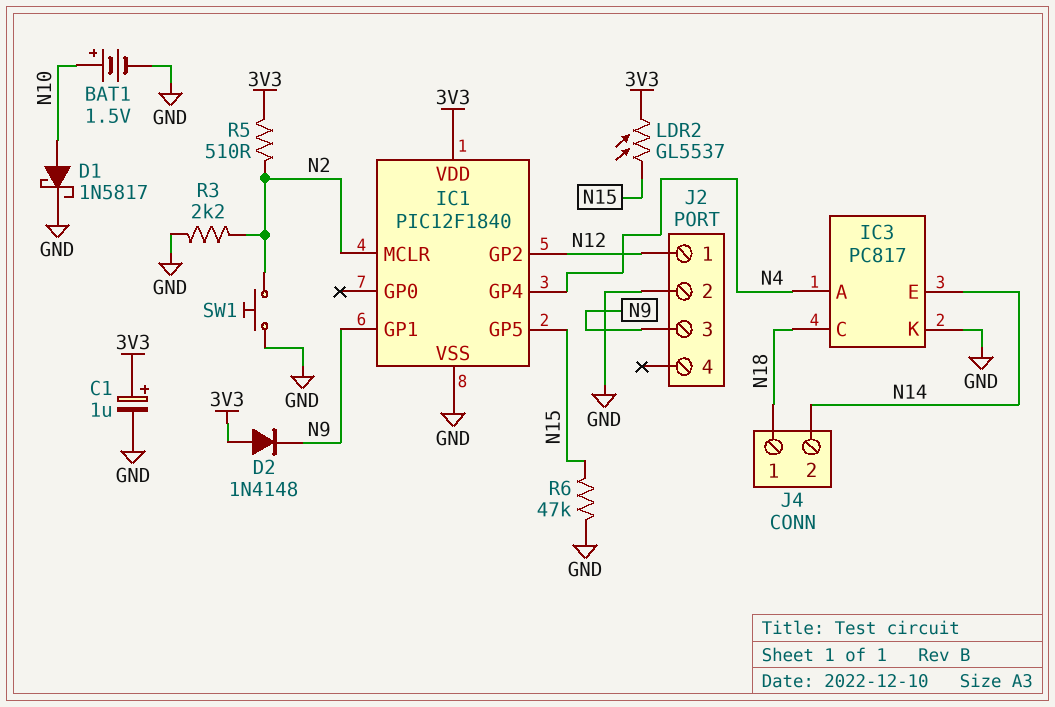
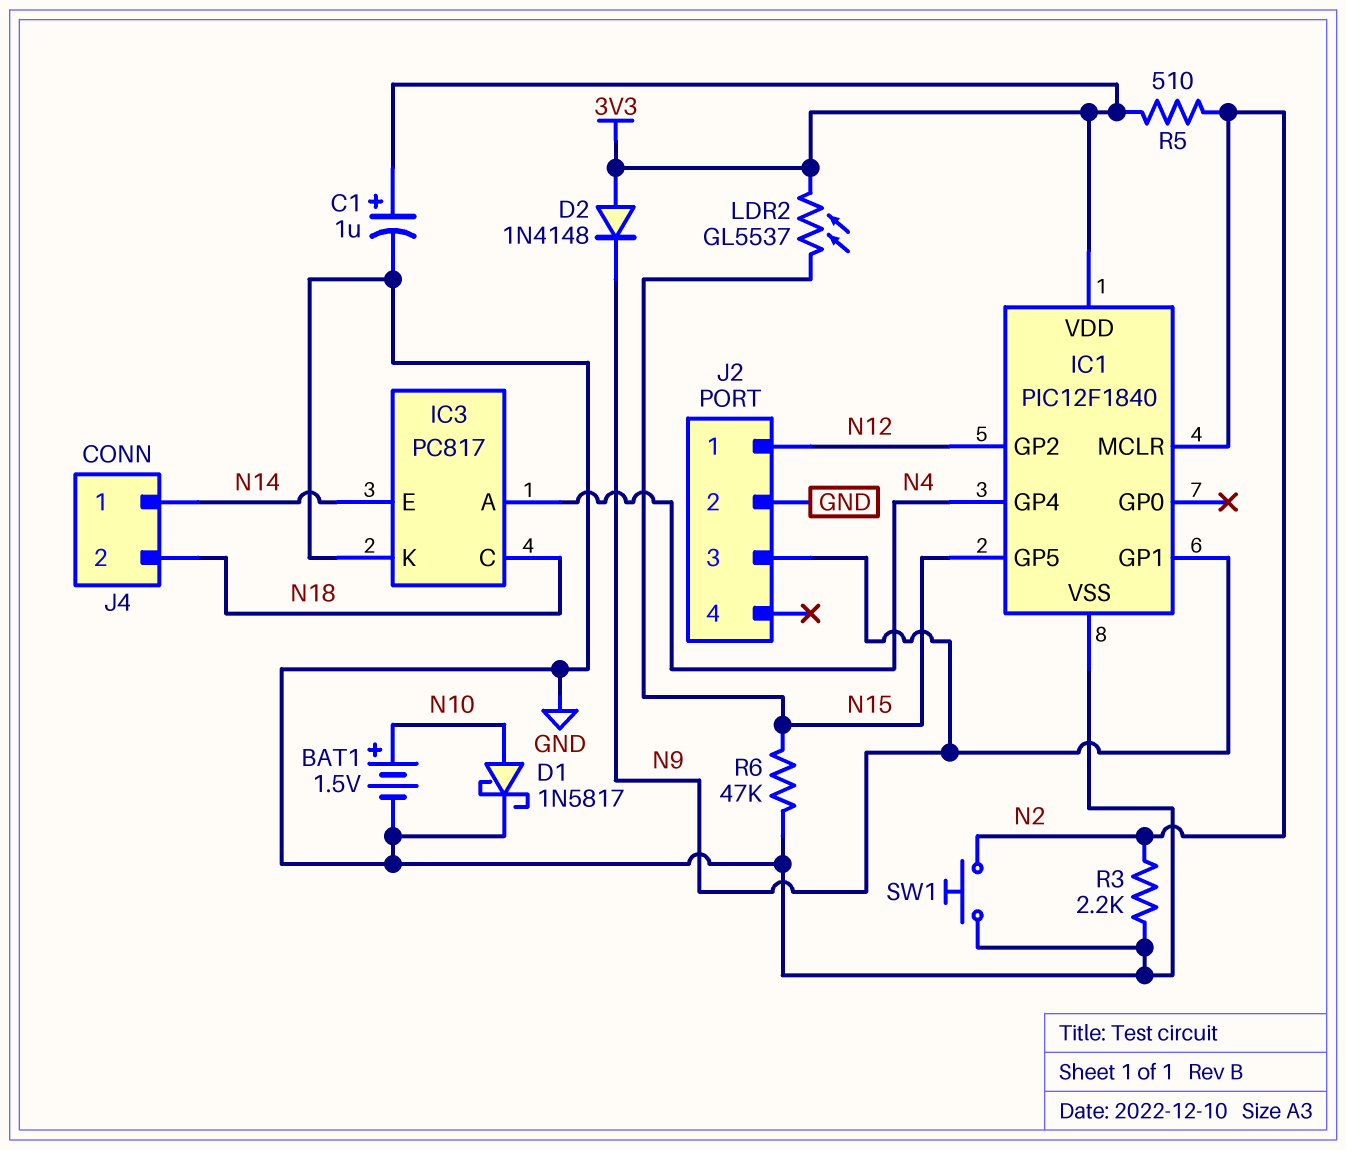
J4 pin 1: N18 -> N14
J4 pin 2: N14 -> N18

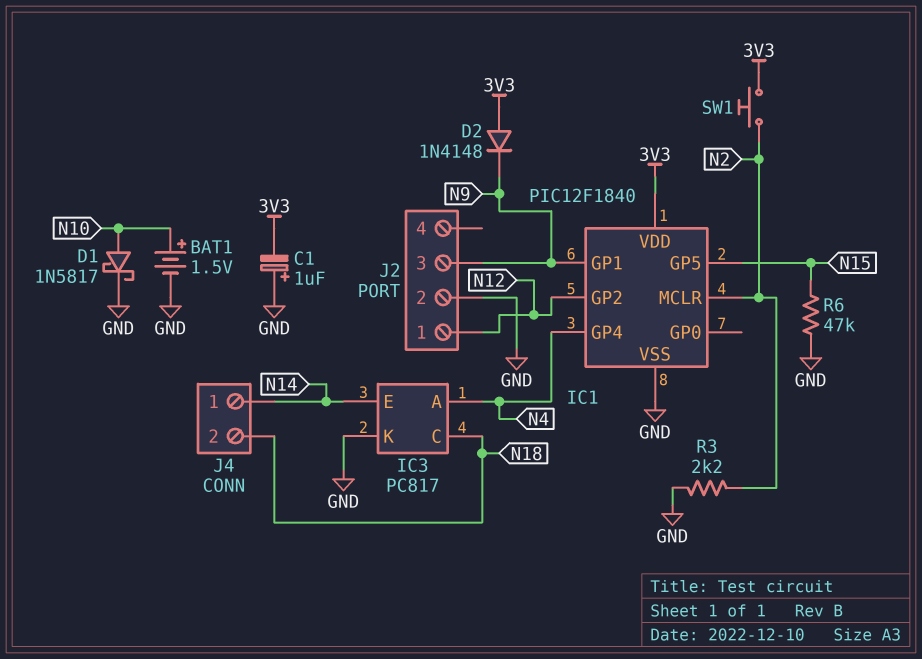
C1: 1uF (plus 3V3, minus GND) -> 1uF (plus GND, minus 3V3)
LDR2: GL5537 (3V3, N15) -> none
R5: 510 (3V3, N2) -> none
SW1: button (GND, N2) -> button (3V3, N2)

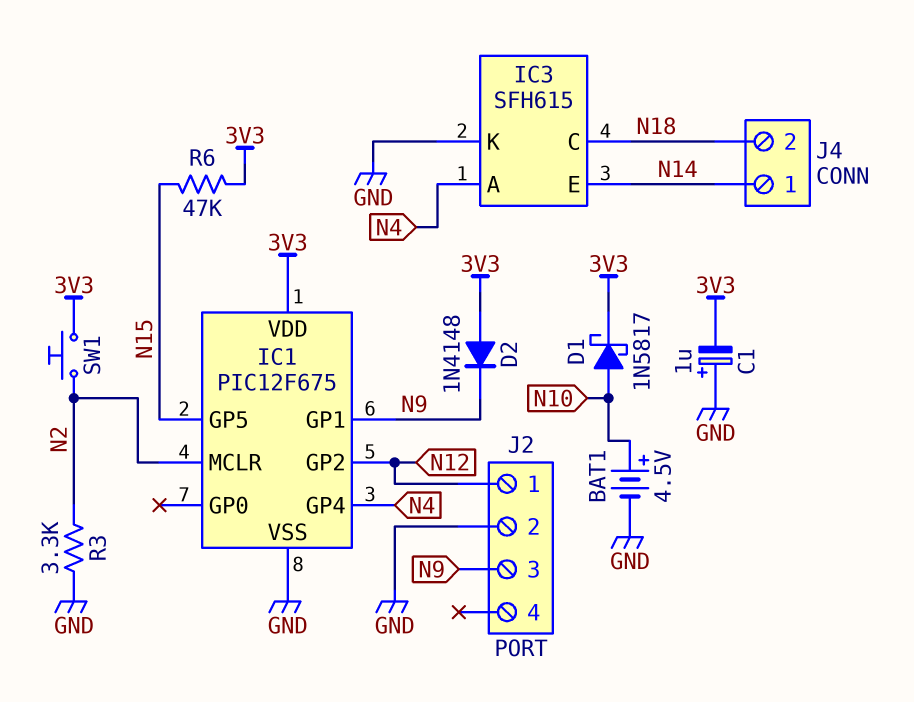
BAT1: 1.5V (plus N10, minus GND) -> 4.5V (plus N10, minus GND)
D1: schottky 1N5817 (A N10, K GND) -> schottky 1N5817 (A N10, K 3V3)
IC1: PIC12F1840 -> PIC12F675
IC3: PC817 -> SFH615
R3: 2.2k (GND, N2) -> 3.3k (GND, N2)
R6: 47k (GND, N15) -> 47k (3V3, N15)

